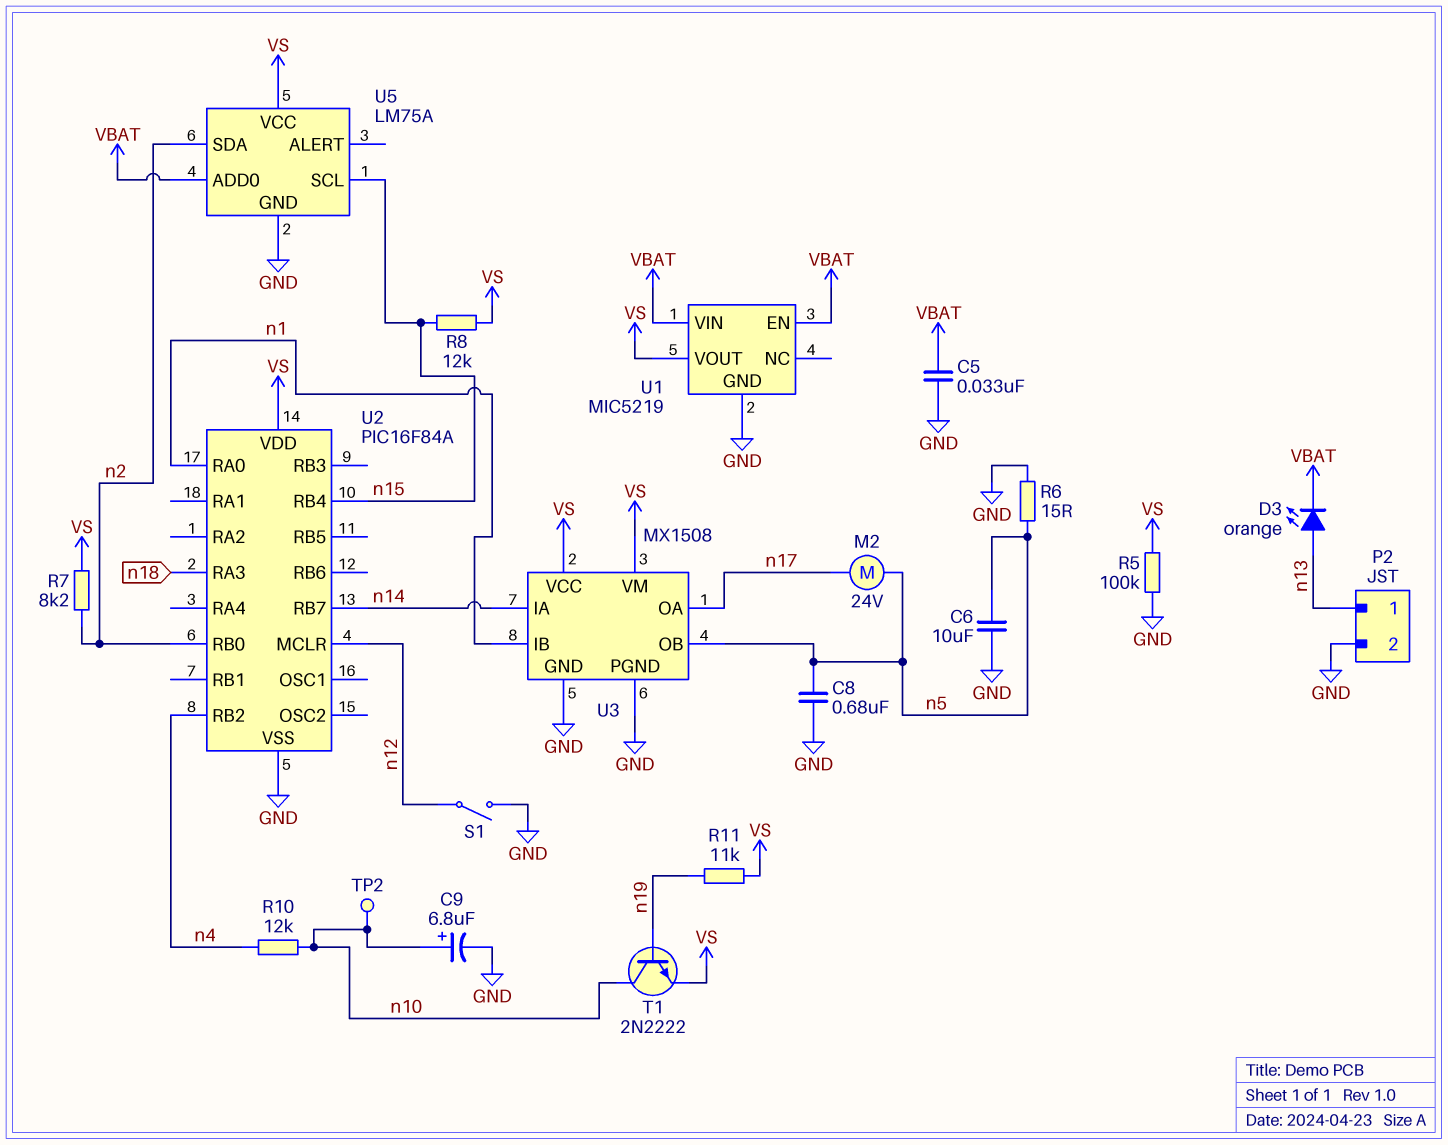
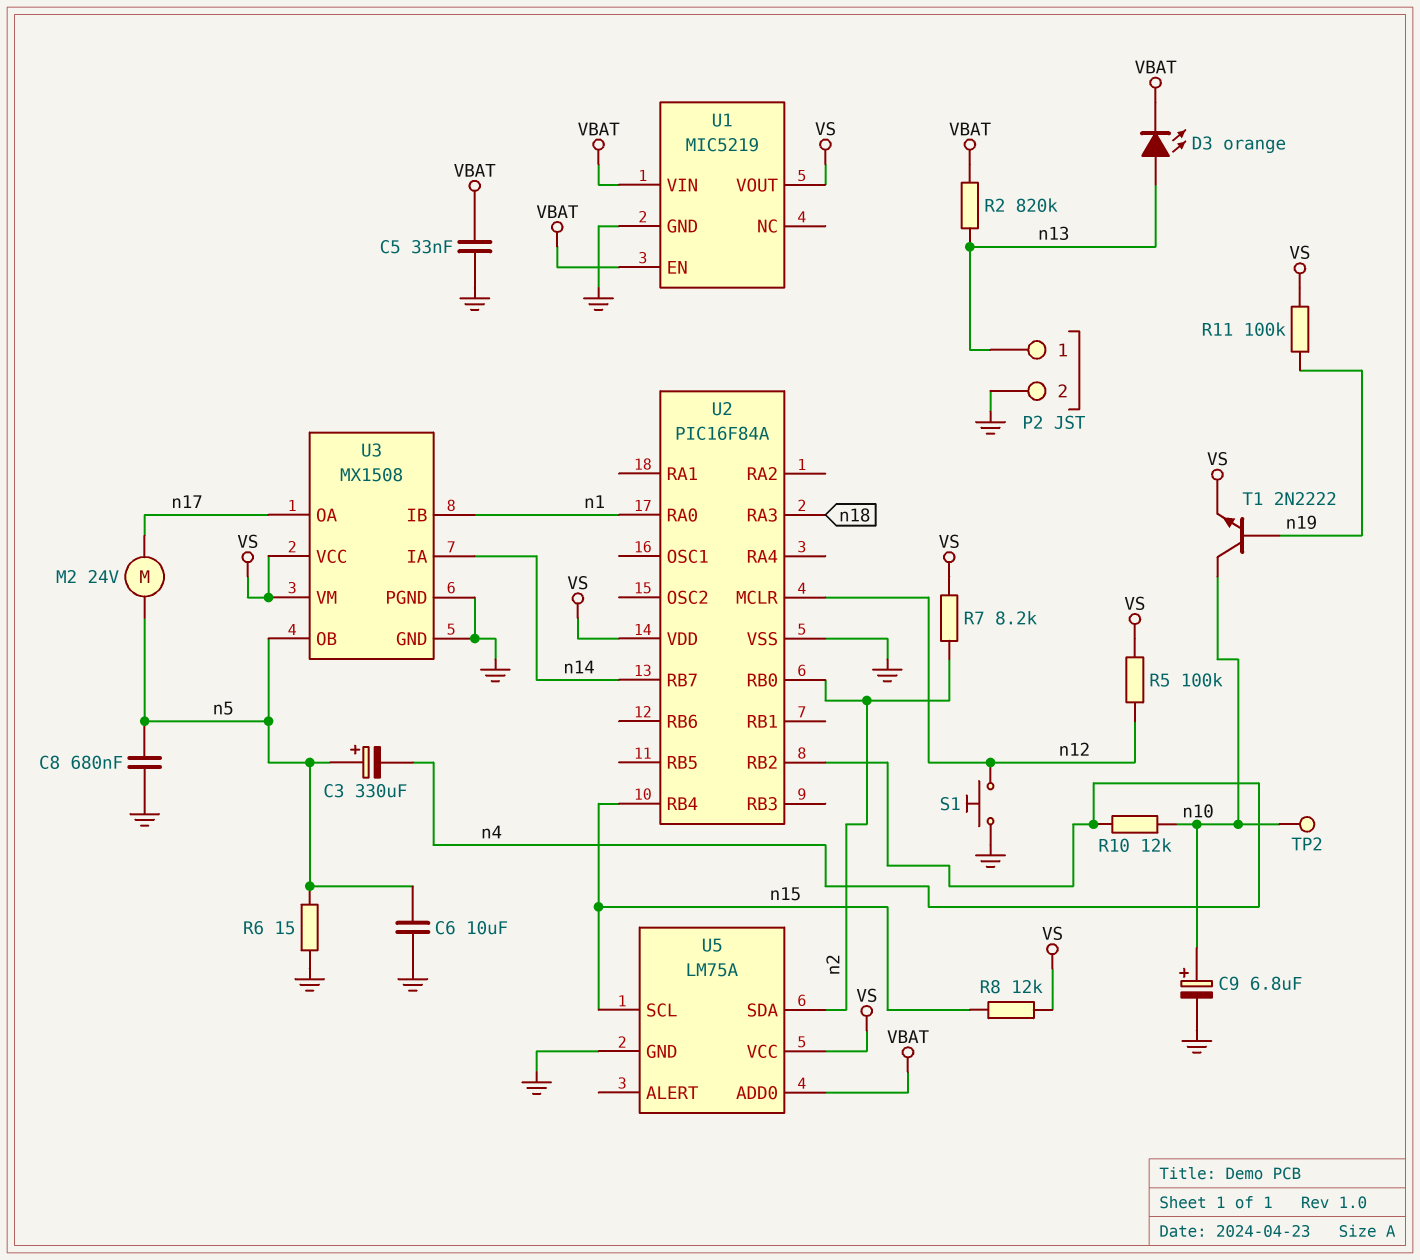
C3: none -> 330uF (plus n5, minus n4)
R2: none -> 820k (VBAT, n13)
R5: 100k (GND, VS) -> 100k (VS, n12)
R11: 11k (VS, n19) -> 100k (VS, n19)
S1: switch (GND, n12) -> button (GND, n12)

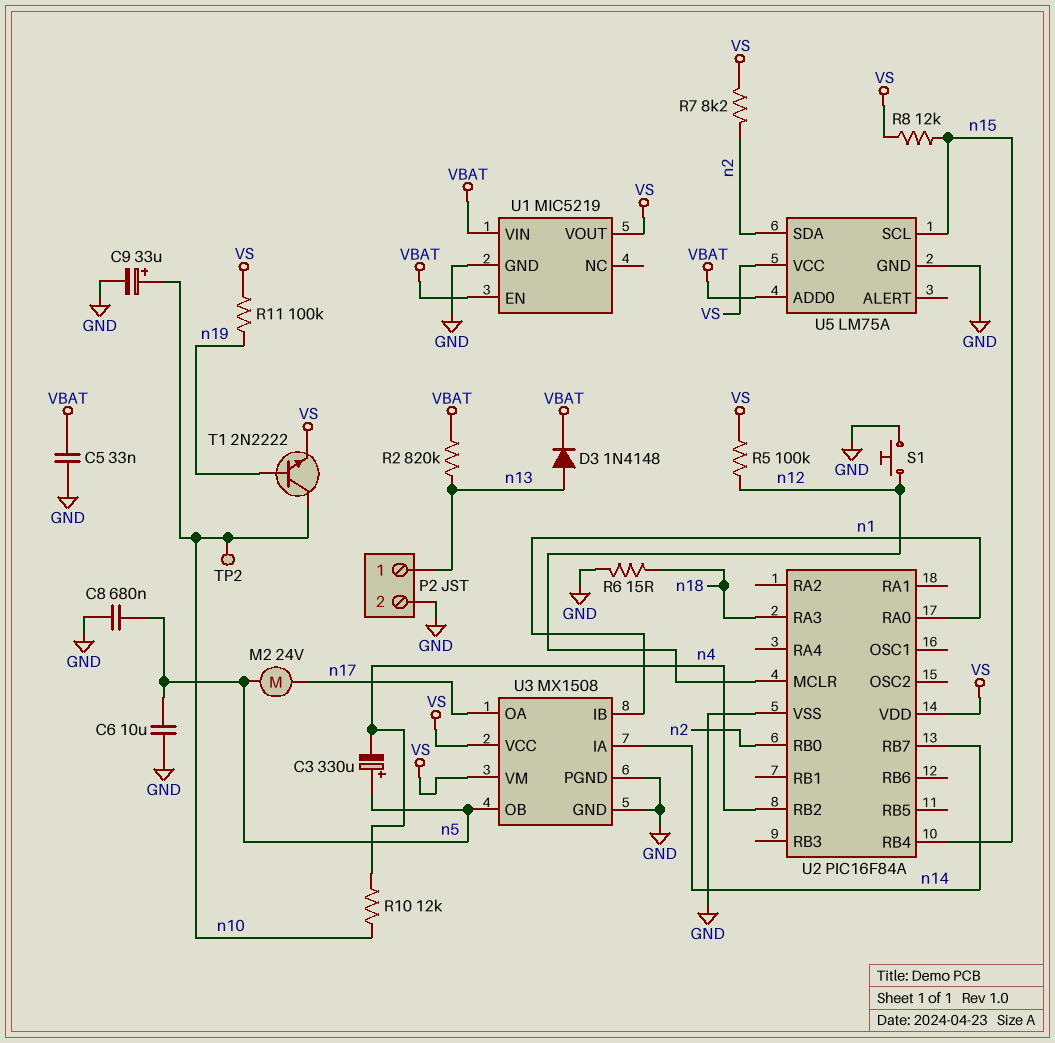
C9: 6.8uF (plus n10, minus GND) -> 33uF (plus n10, minus GND)
D3: LED orange (A n13, K VBAT) -> diode 1N4148 (A n13, K VBAT)
R6: 15 (GND, n5) -> 15 (GND, n18)

